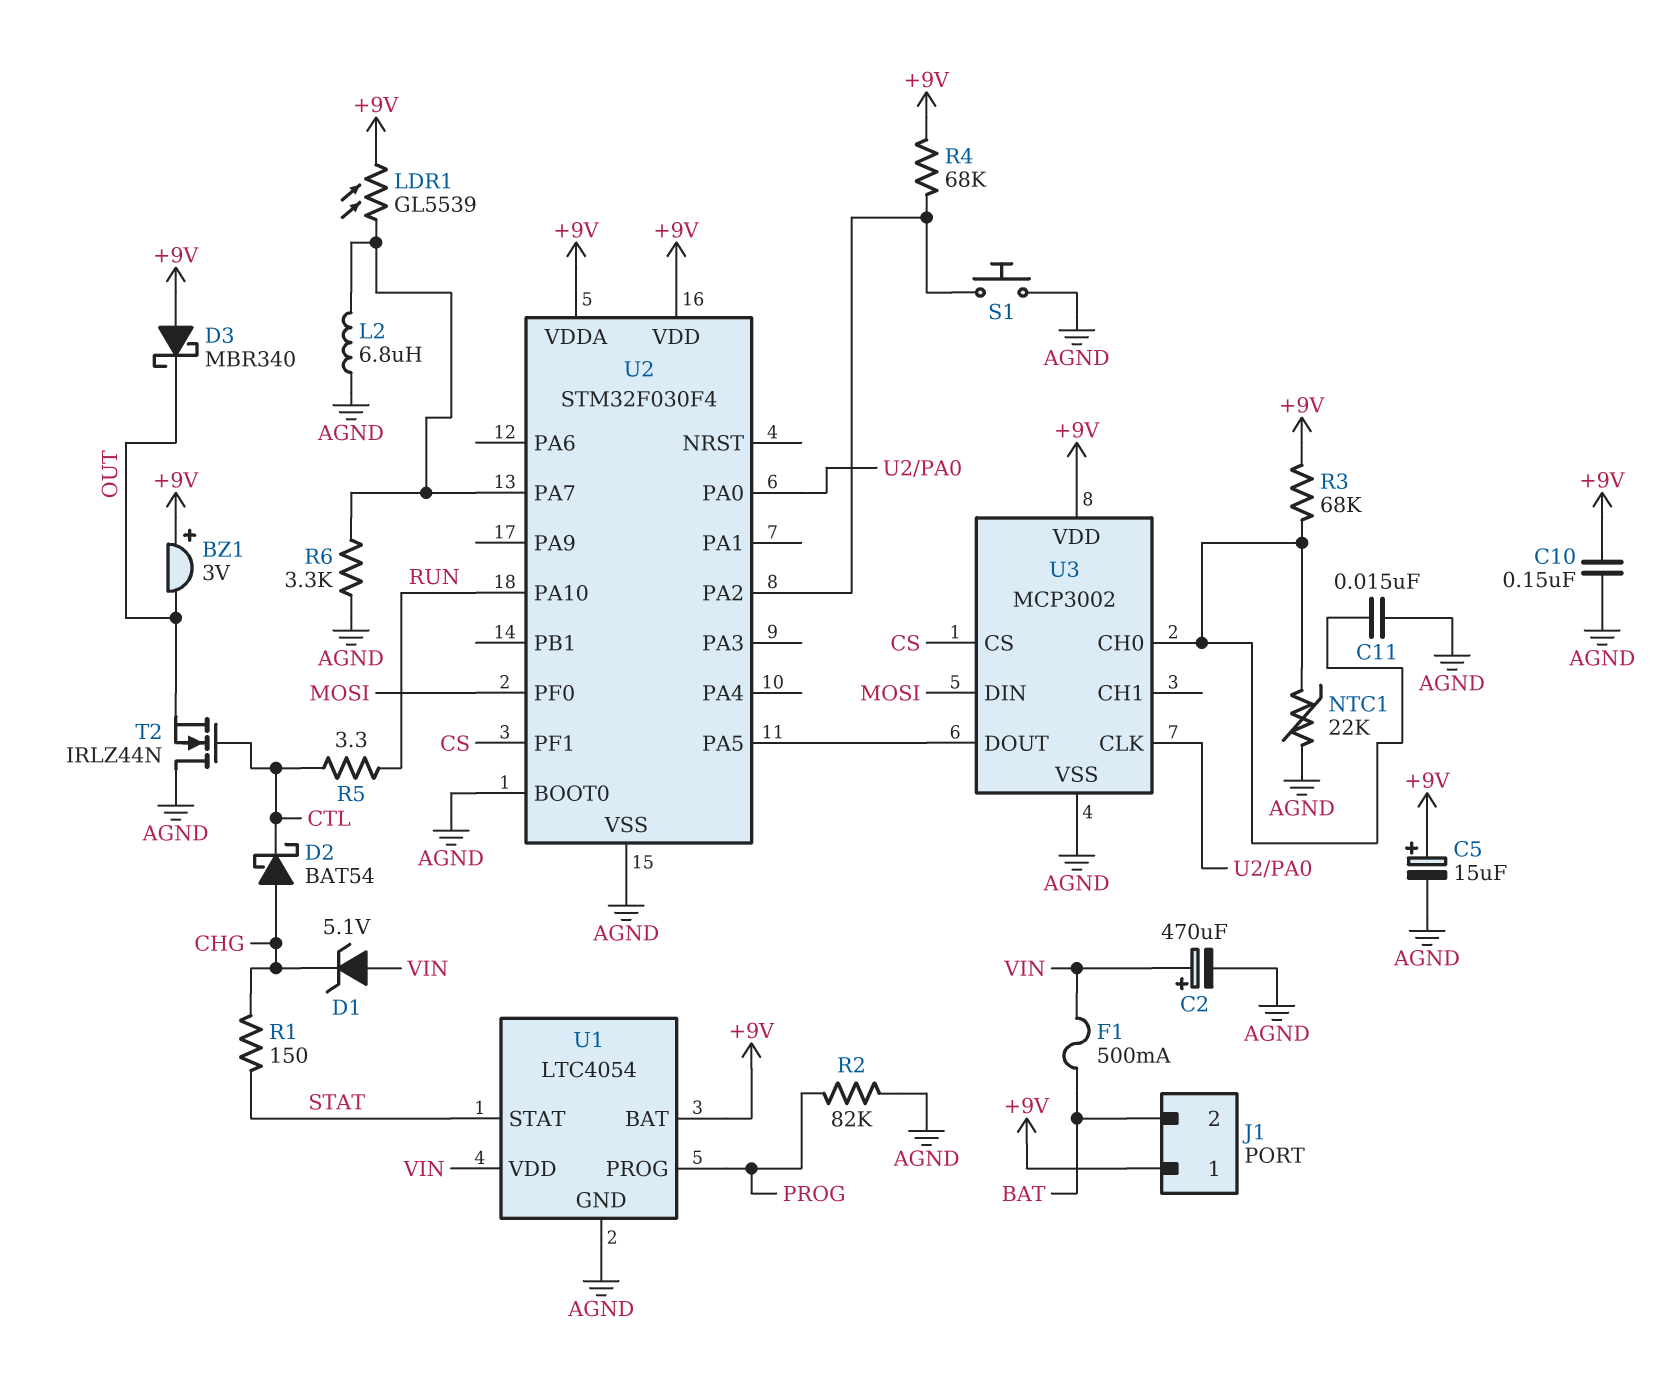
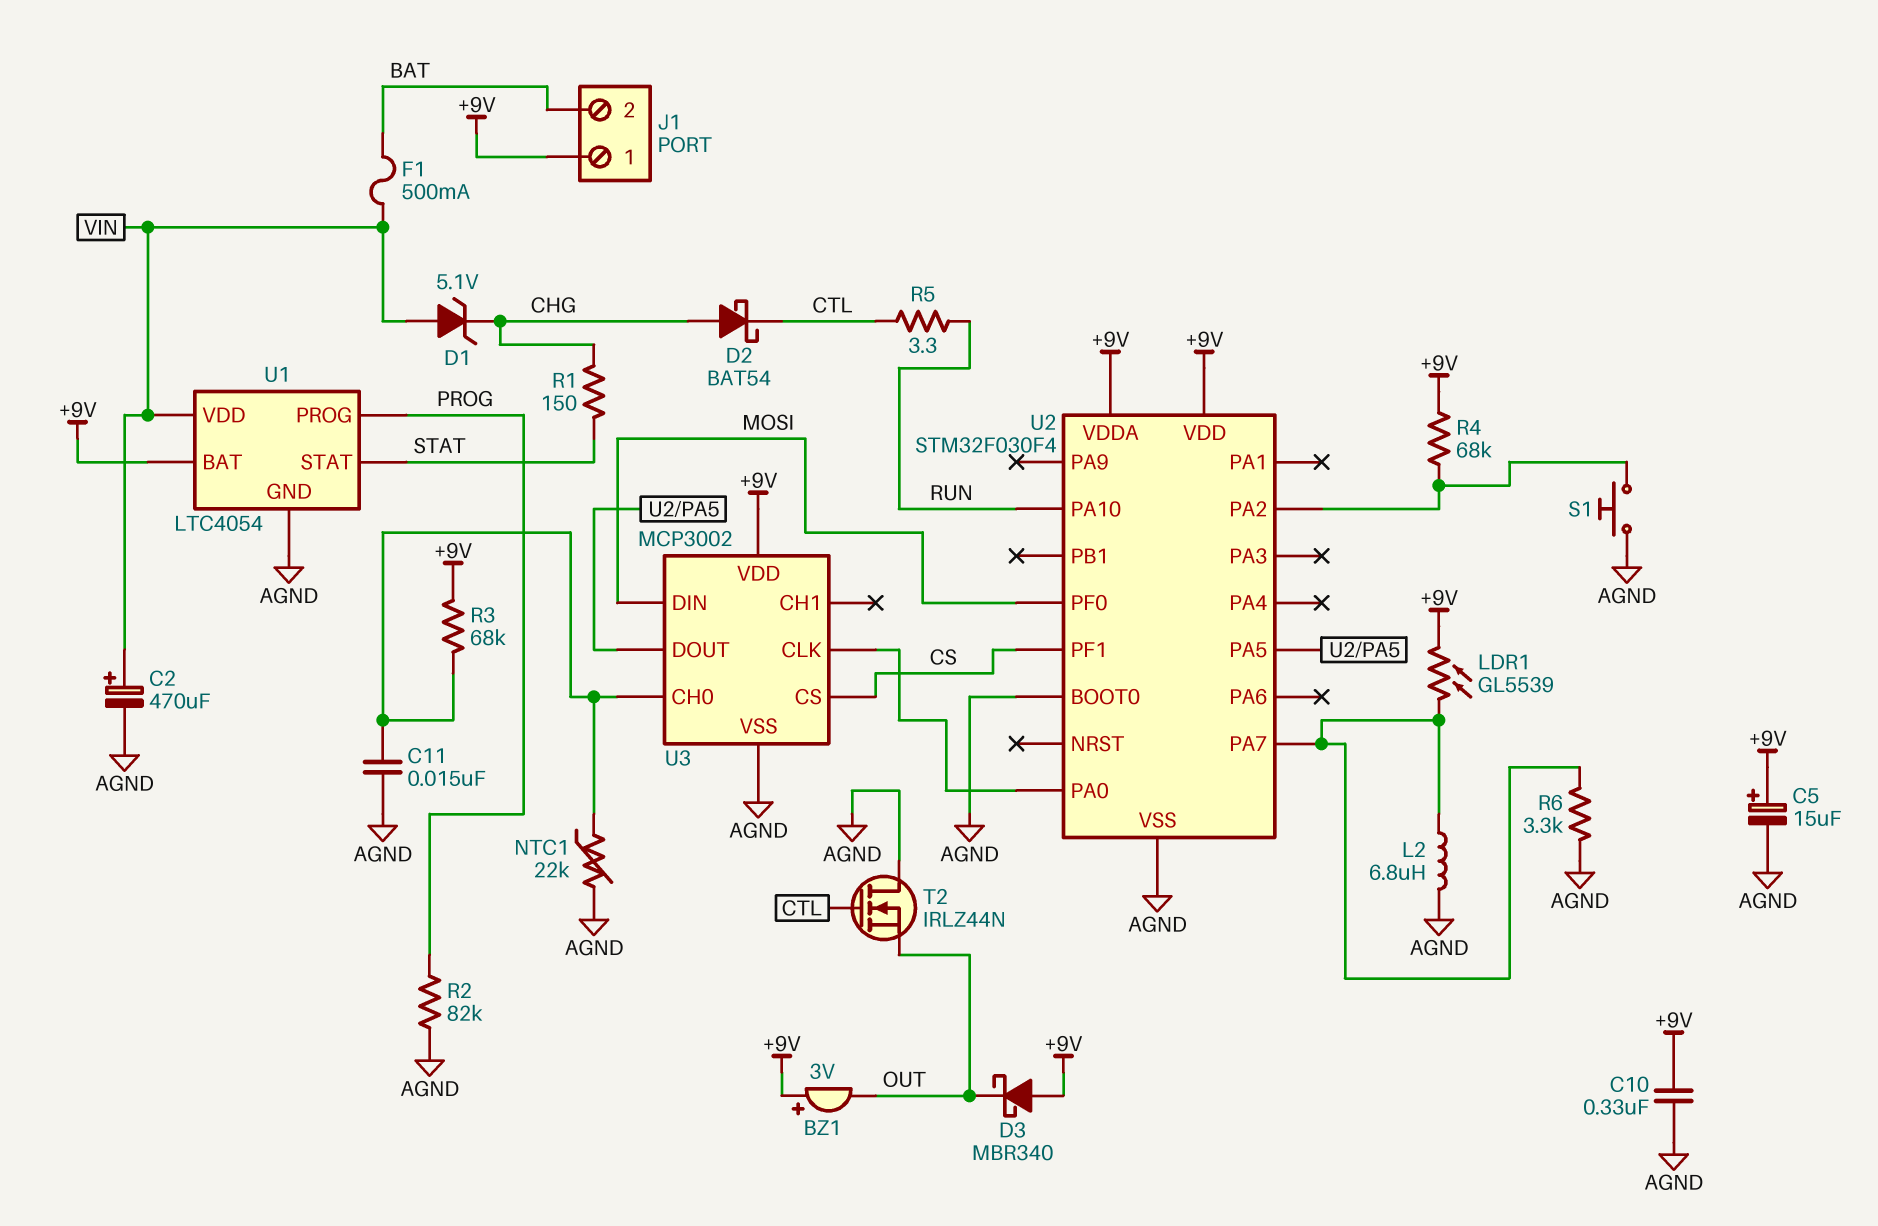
C10: 150nF (+9V, AGND) -> 330nF (+9V, AGND)

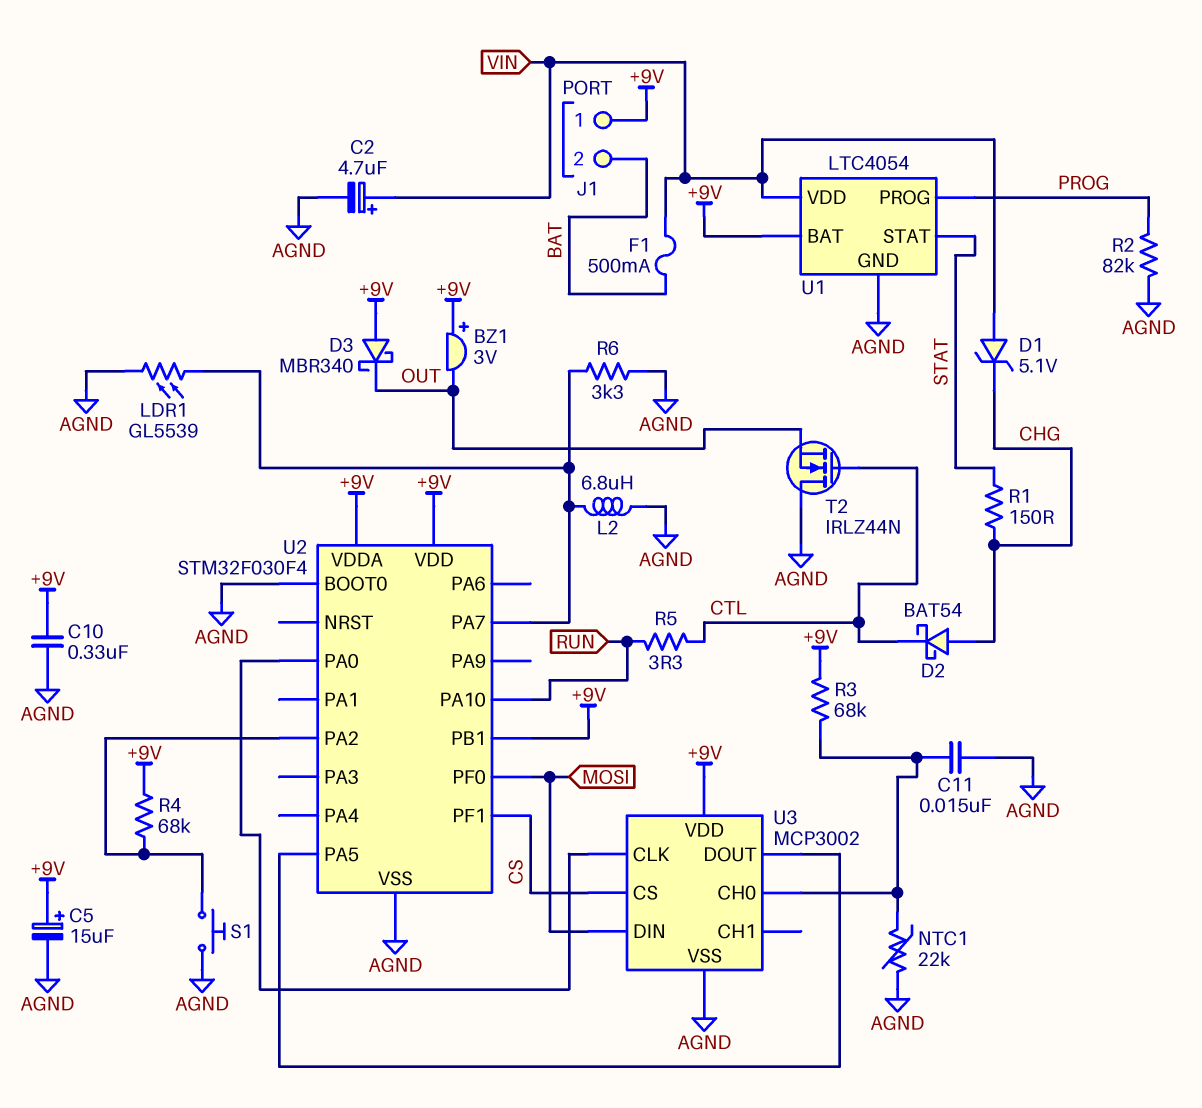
C2: 470uF (plus VIN, minus AGND) -> 4.7uF (plus VIN, minus AGND)
LDR1: GL5539 (+9V, U2/PA7) -> GL5539 (AGND, U2/PA7)
U2 pin PB1: none -> +9V

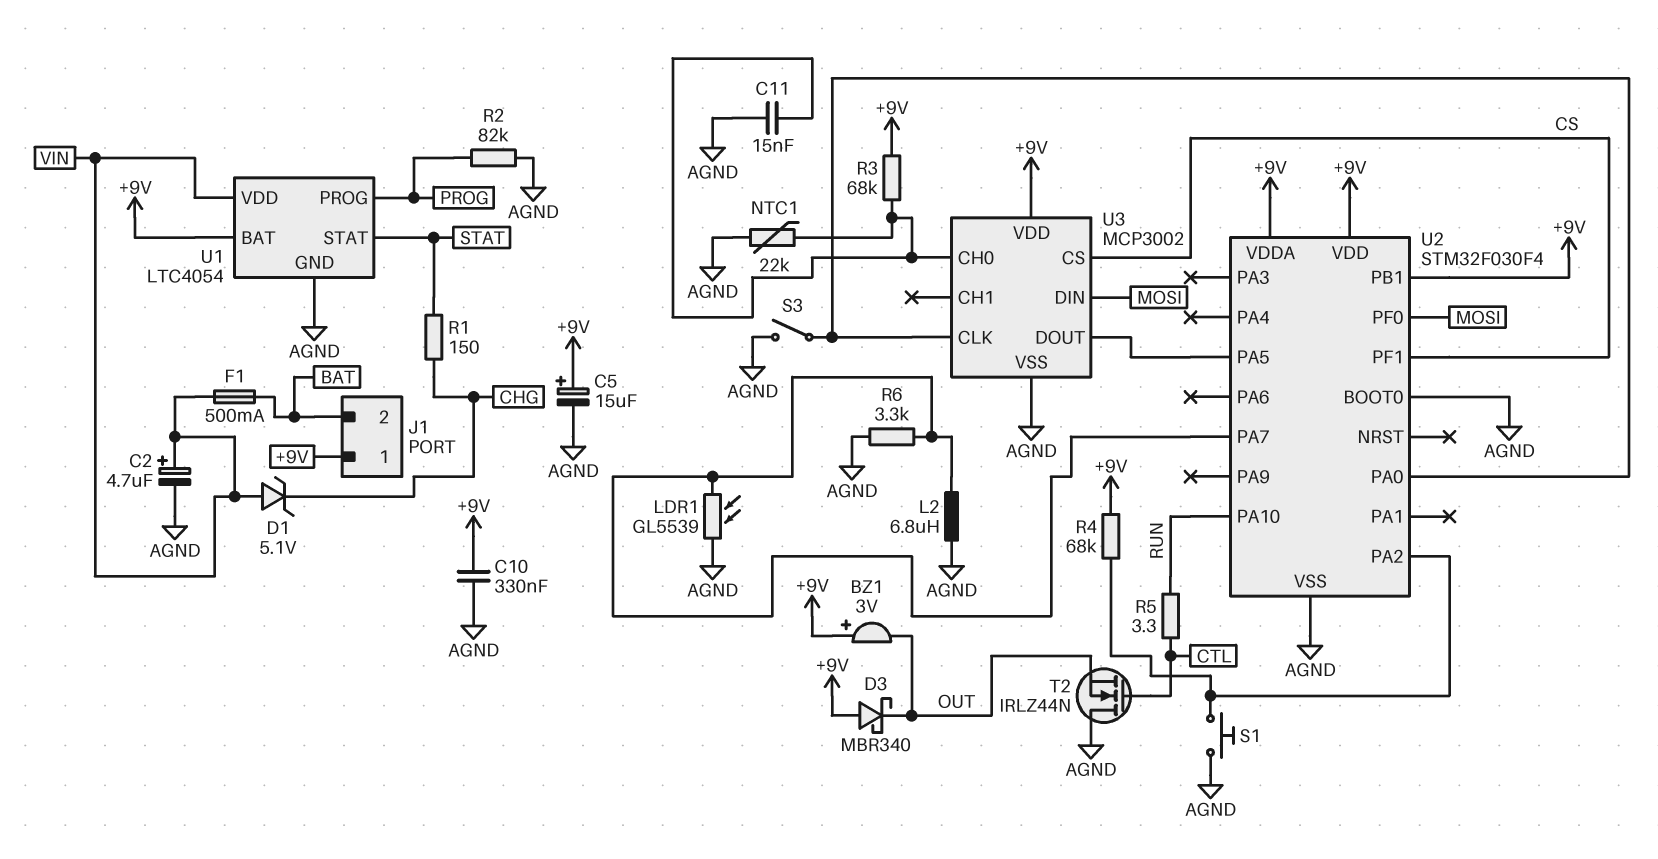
D2: schottky BAT54 (A CHG, K CTL) -> none
S3: none -> switch (AGND, U2/PA0)

